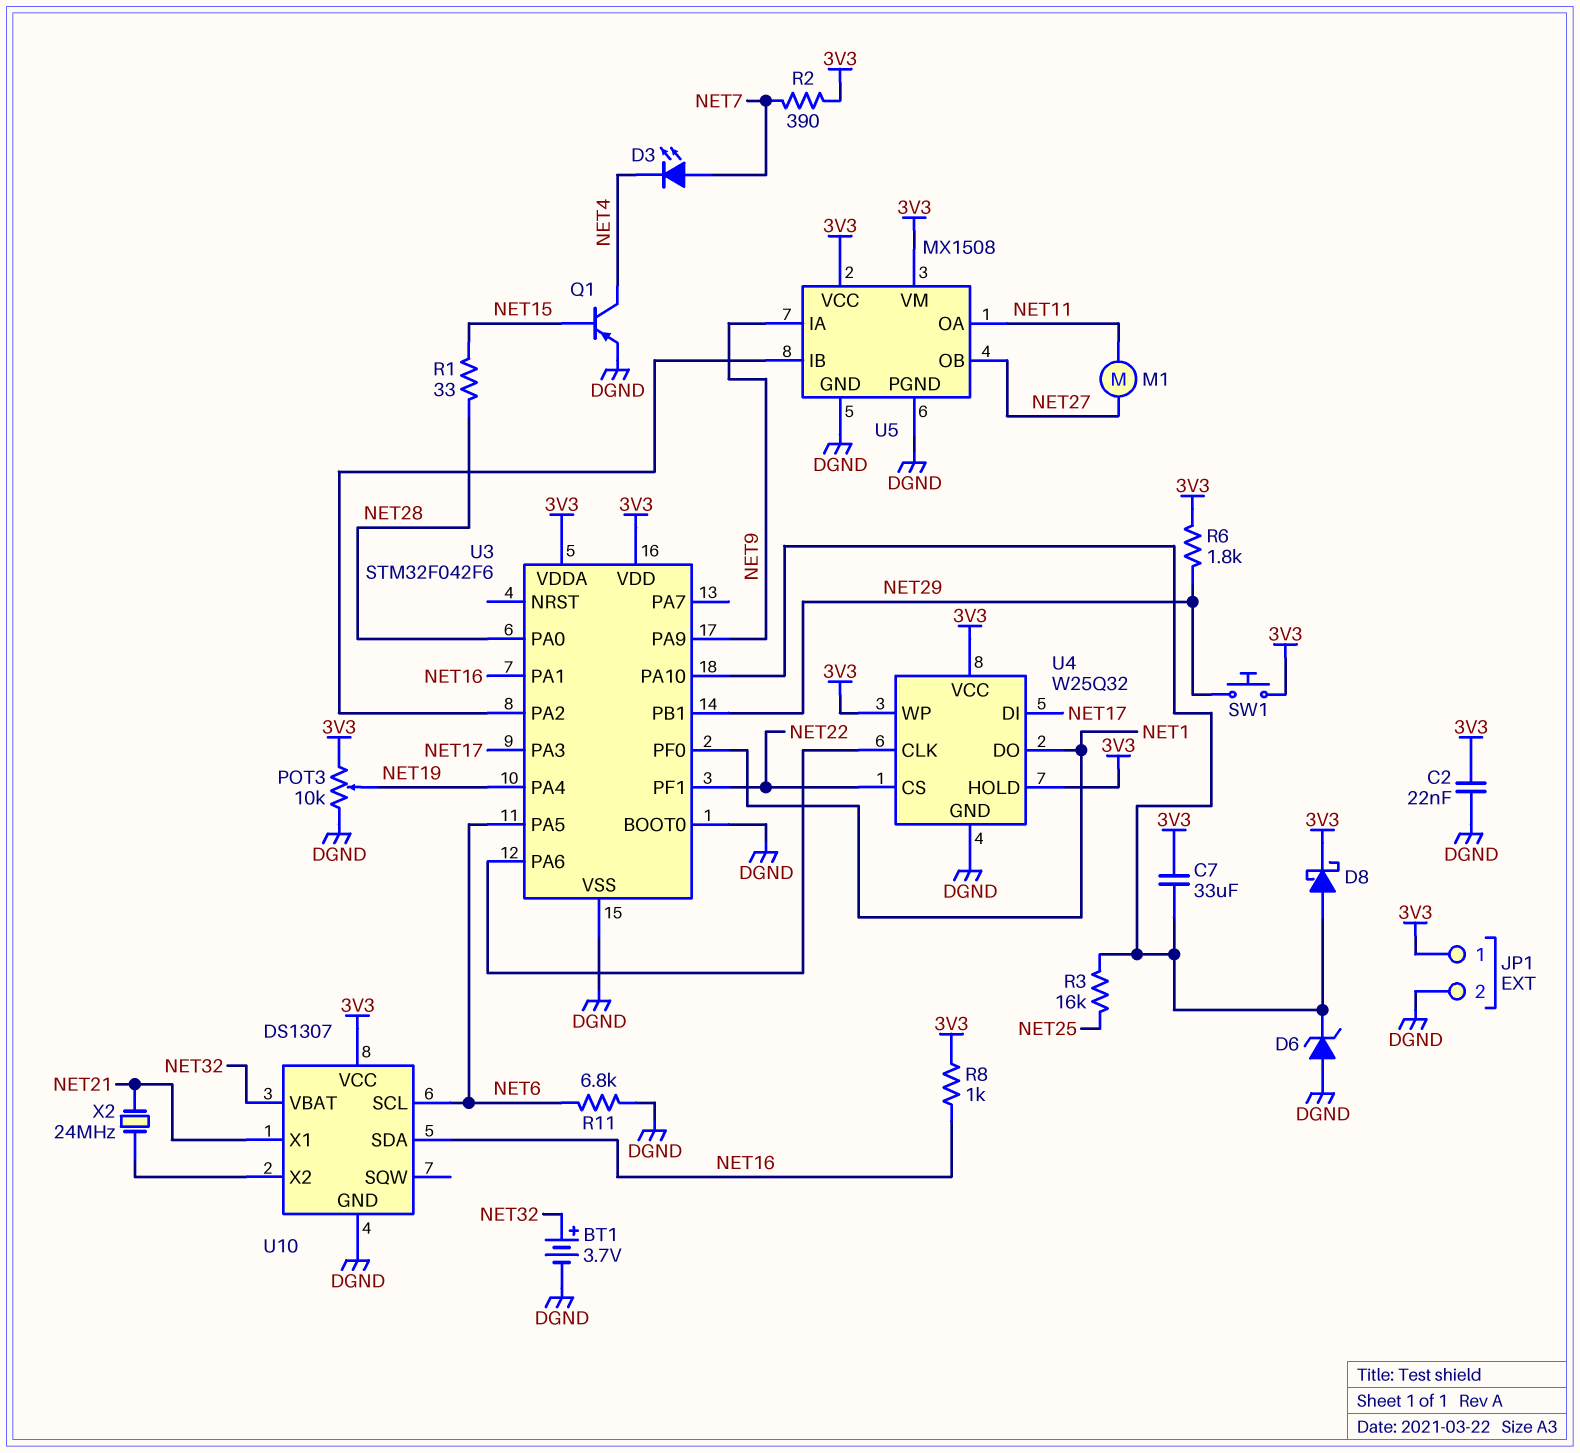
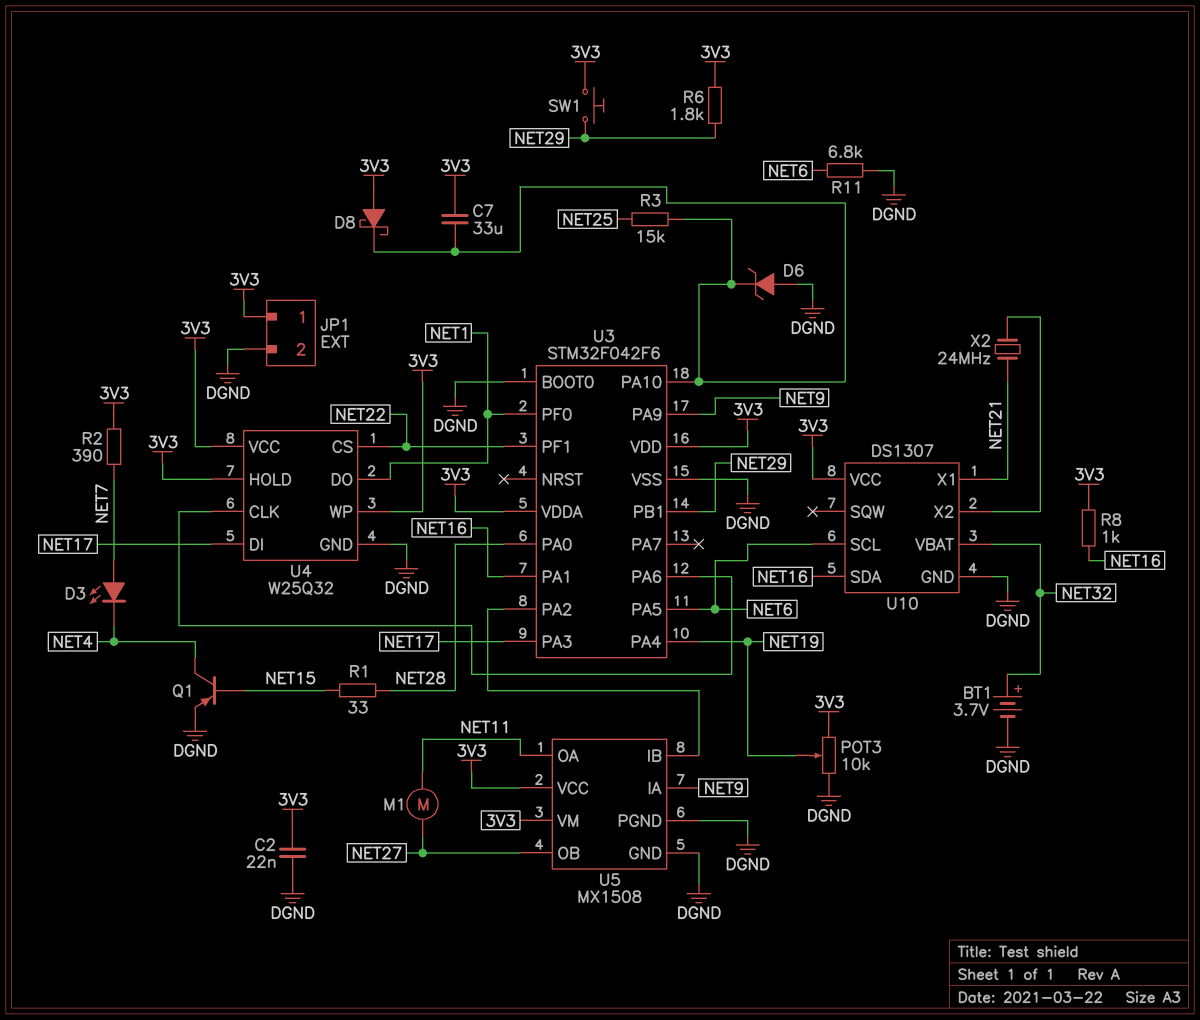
D8: schottky (A U3/PA10, K 3V3) -> schottky (A 3V3, K U3/PA10)
R3: 16k (NET25, U3/PA10) -> 15k (NET25, U3/PA10)

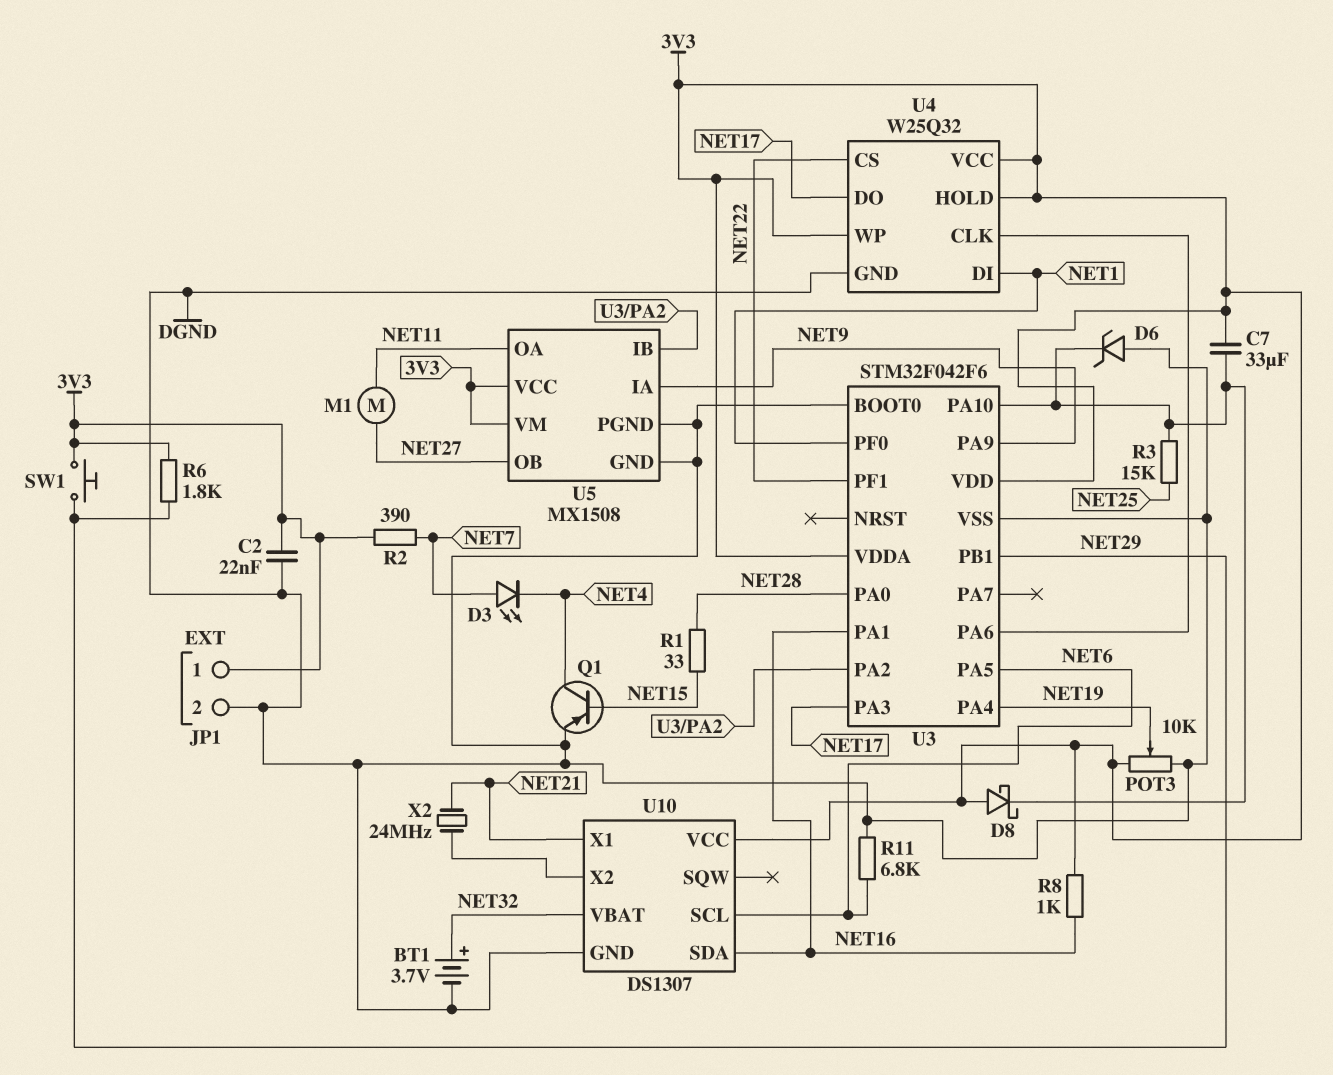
U4 pin DI: NET17 -> NET1
U4 pin DO: NET1 -> NET17

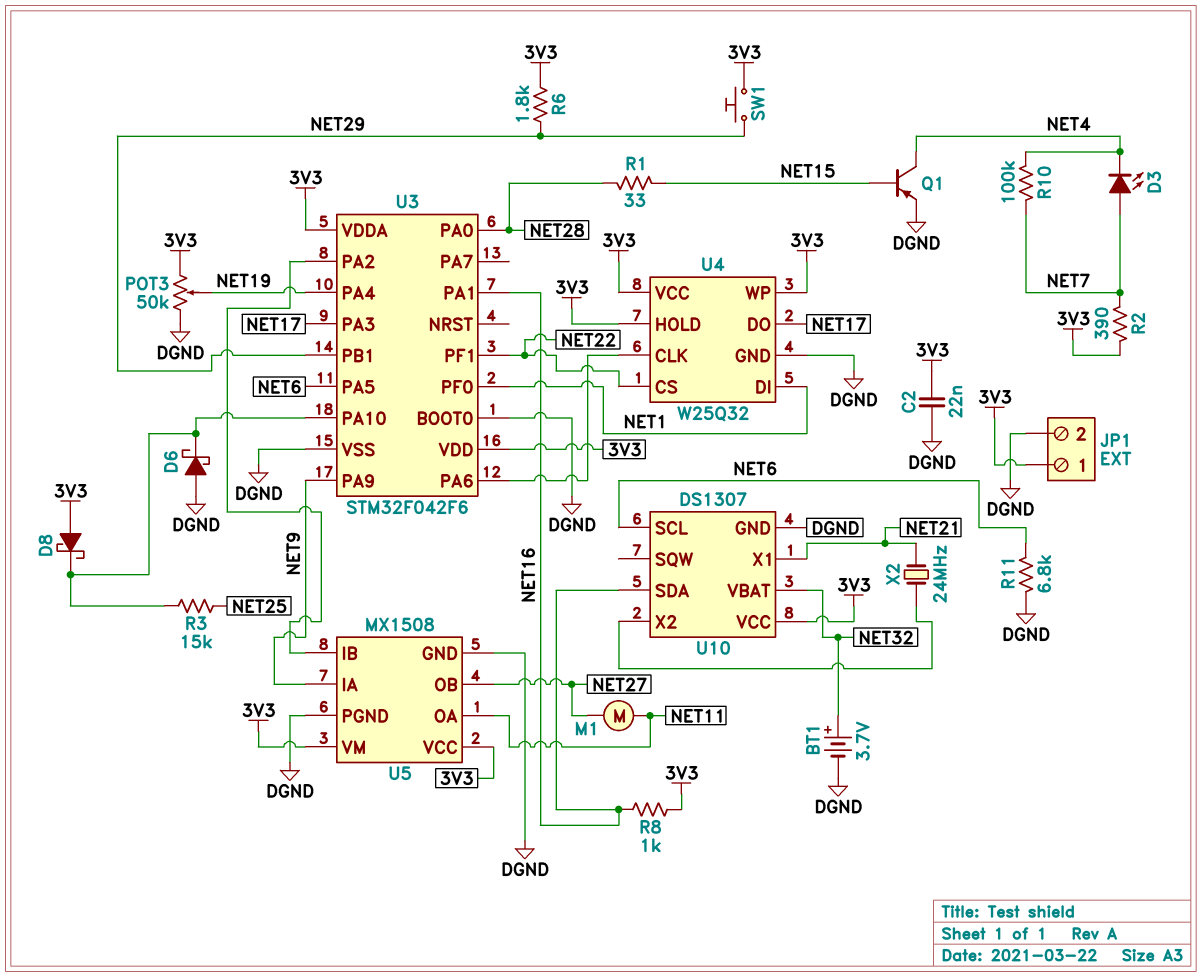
C7: 33uF (3V3, U3/PA10) -> none
D6: zener (A DGND, K U3/PA10) -> schottky (A DGND, K U3/PA10)
POT3: 10k (3V3, DGND, wiper NET19) -> 50k (3V3, DGND, wiper NET19)
R10: none -> 100k (NET4, NET7)

